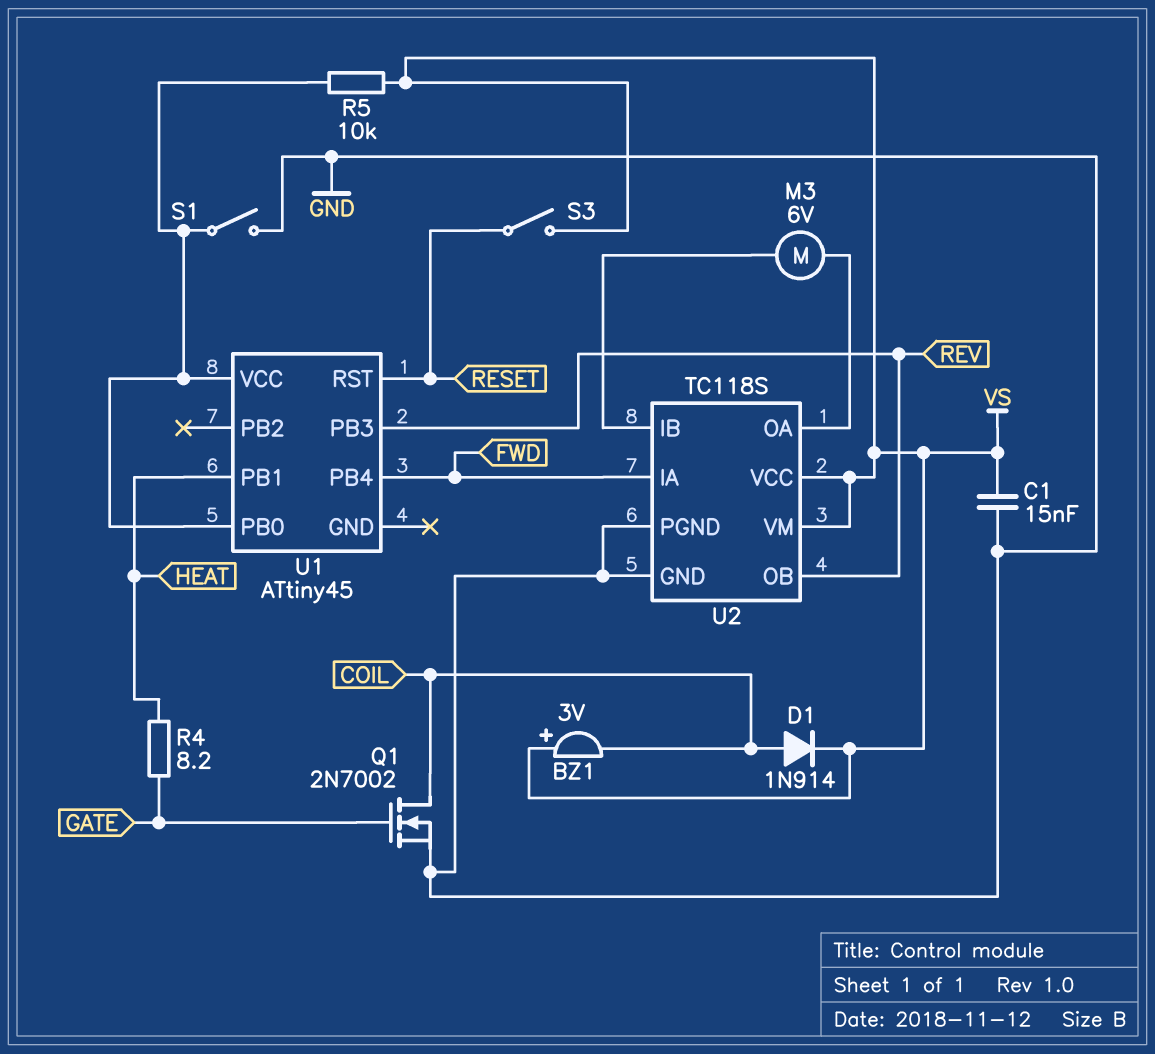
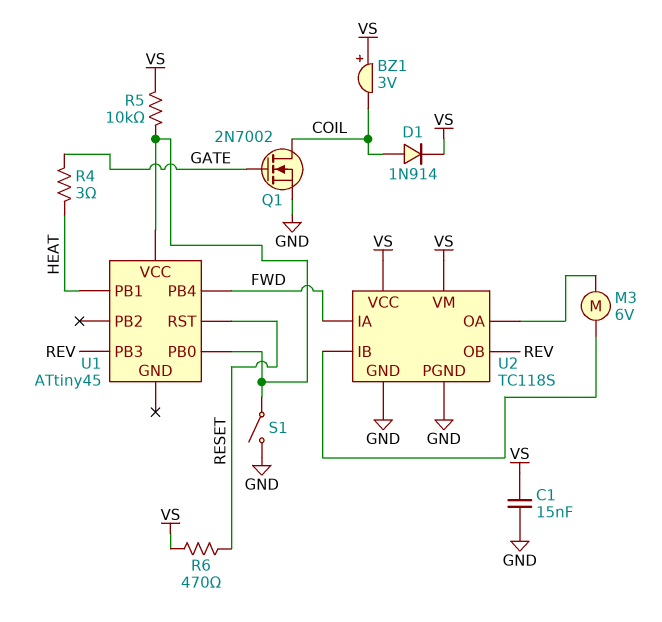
R4: 8.2 (GATE, HEAT) -> 3 (GATE, HEAT)
R6: none -> 470 (RESET, VS)
S3: switch (RESET, VS) -> none

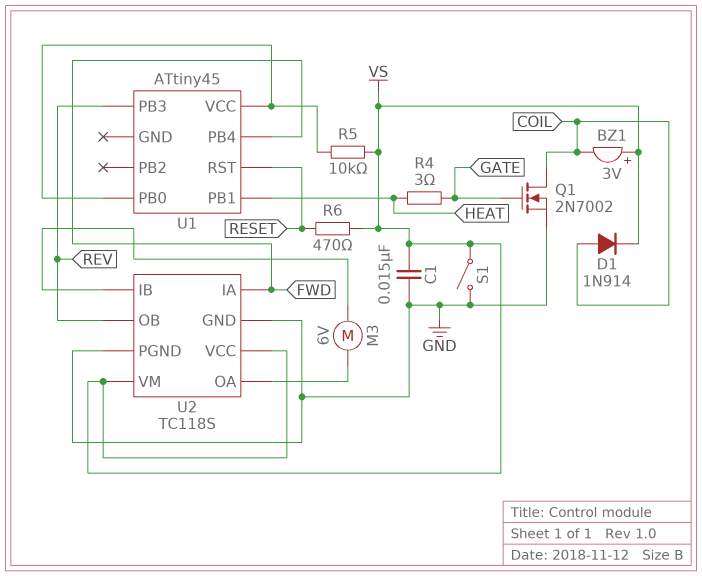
S1: switch (GND, U1/PB0) -> switch (GND, VS)

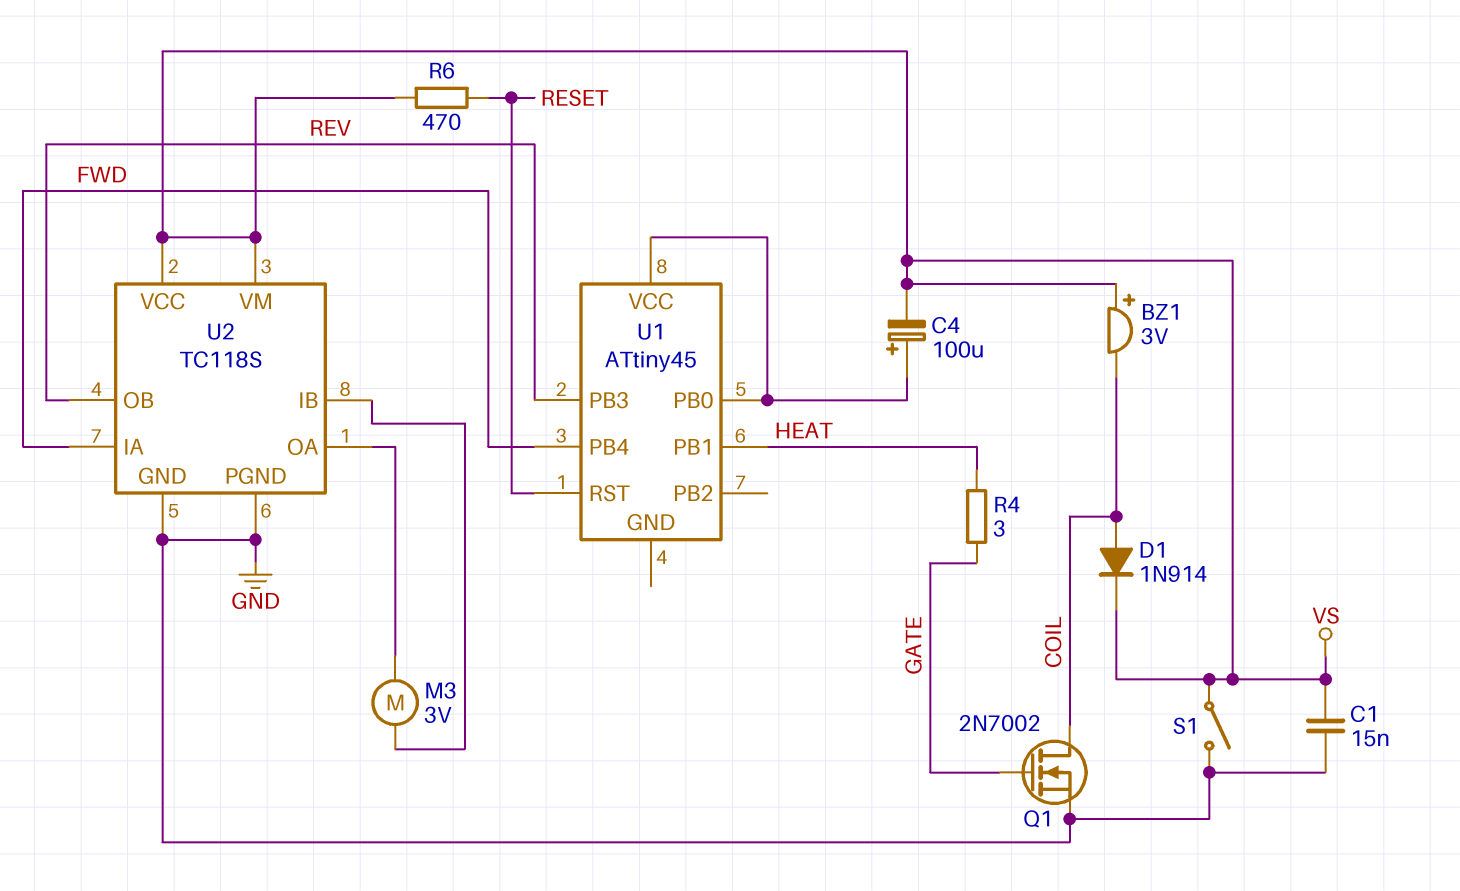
C4: none -> 100uF (plus U1/PB0, minus VS)
M3: motor 6V (U2/IB, U2/OA) -> motor 3V (U2/IB, U2/OA)
R5: 10k (U1/PB0, VS) -> none

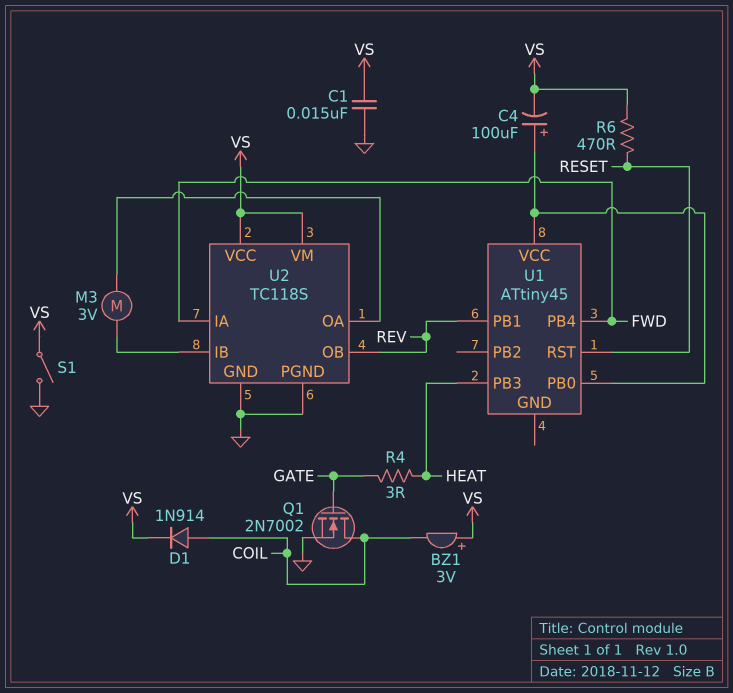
U1 pin PB1: HEAT -> REV
U1 pin PB3: REV -> HEAT

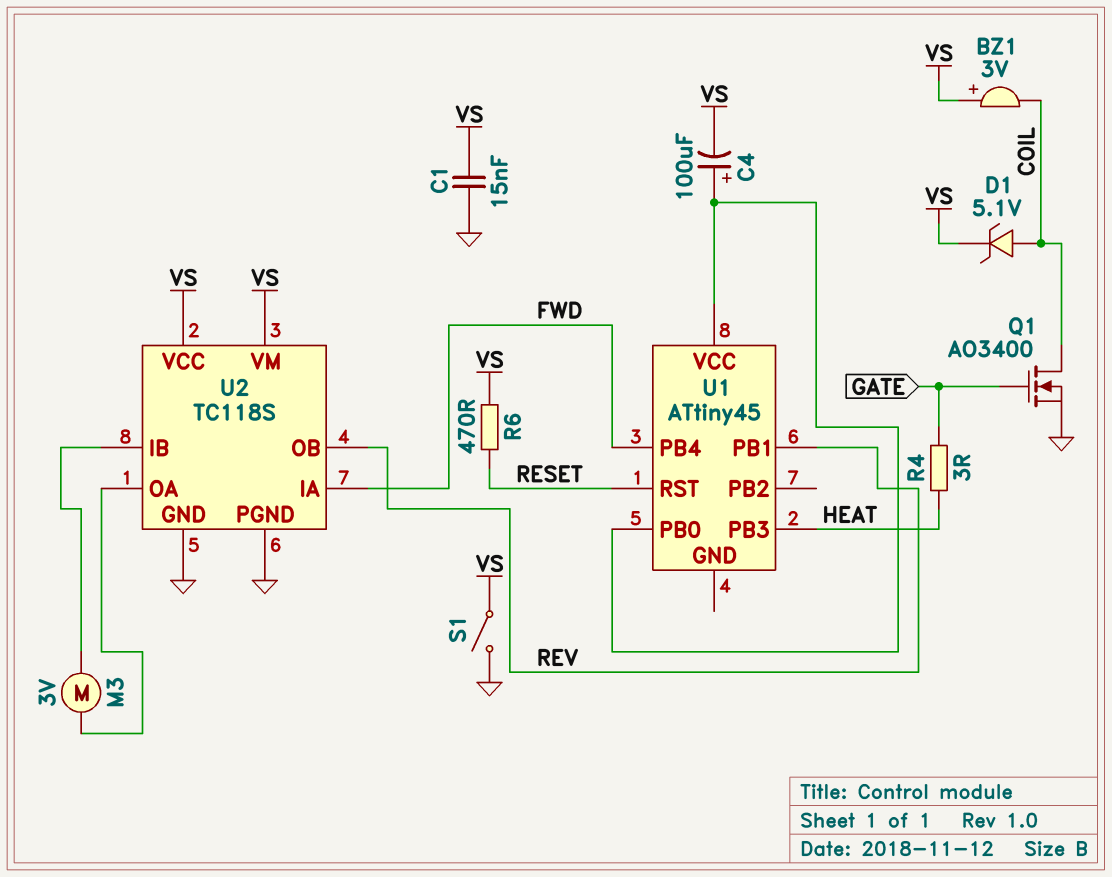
D1: diode 1N914 (A COIL, K VS) -> zener 5.1V (A COIL, K VS)
Q1: NMOS 2N7002 (G GATE, D COIL, S GND) -> NMOS AO3400 (G GATE, D COIL, S GND)

